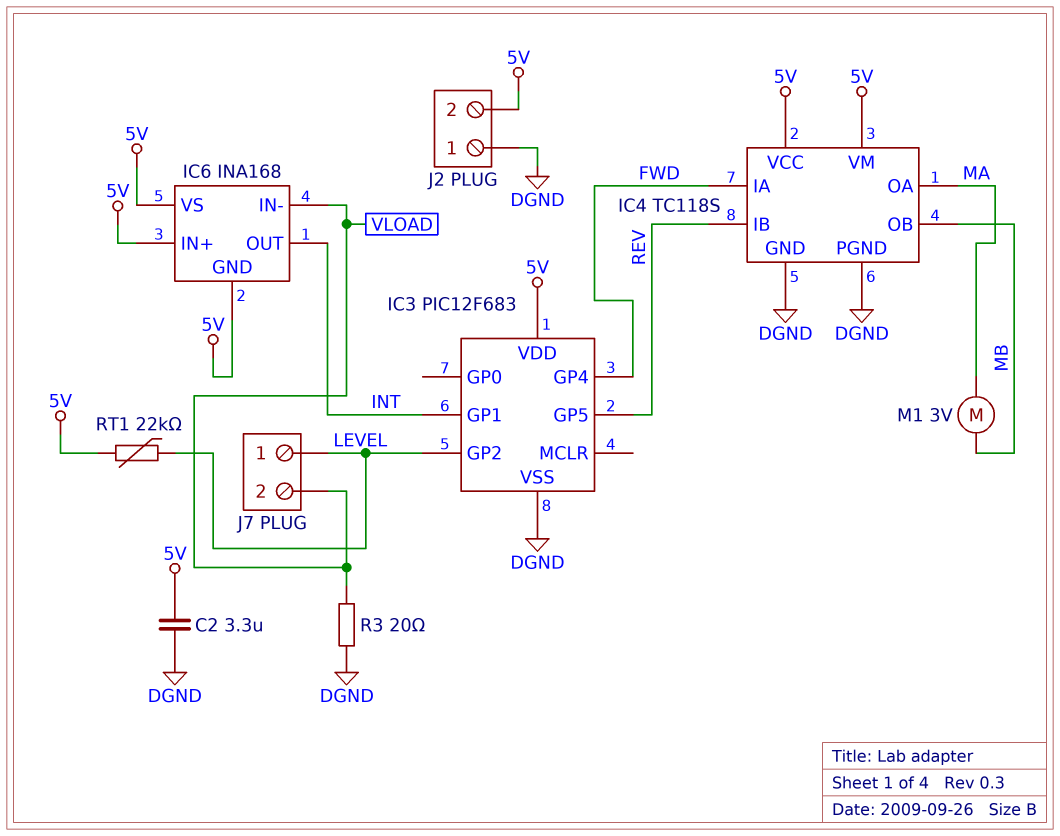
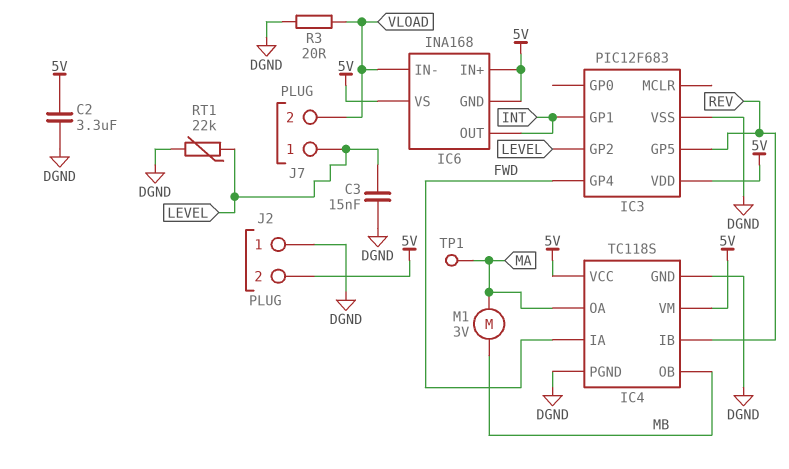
C3: none -> 15nF (DGND, LEVEL)
RT1: 22k (5V, LEVEL) -> 22k (DGND, LEVEL)
TP1: none -> test point (MA)

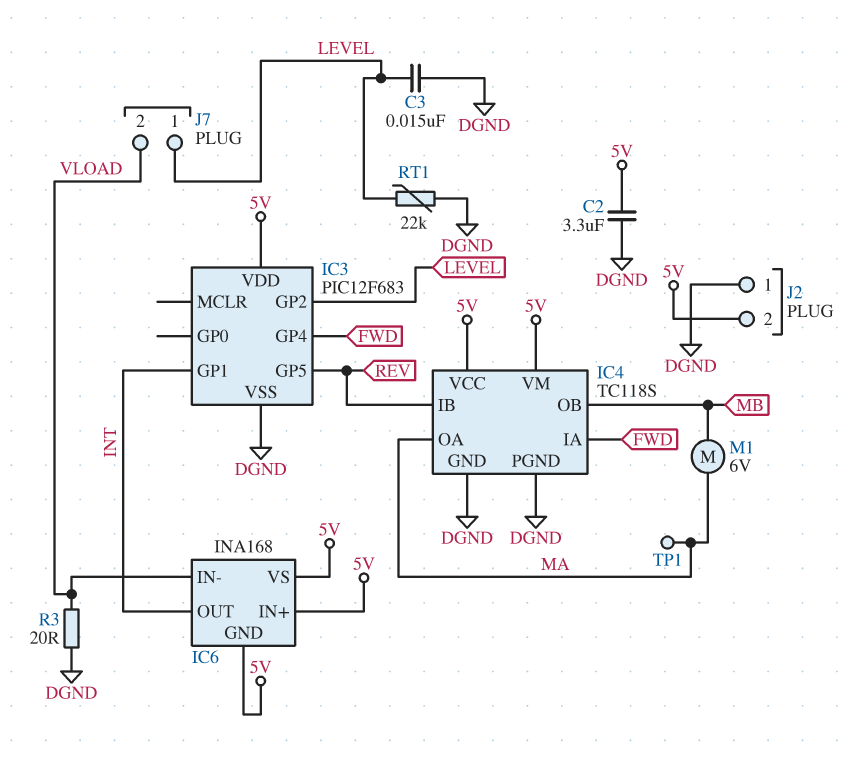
M1: motor 3V (MA, MB) -> motor 6V (MA, MB)

